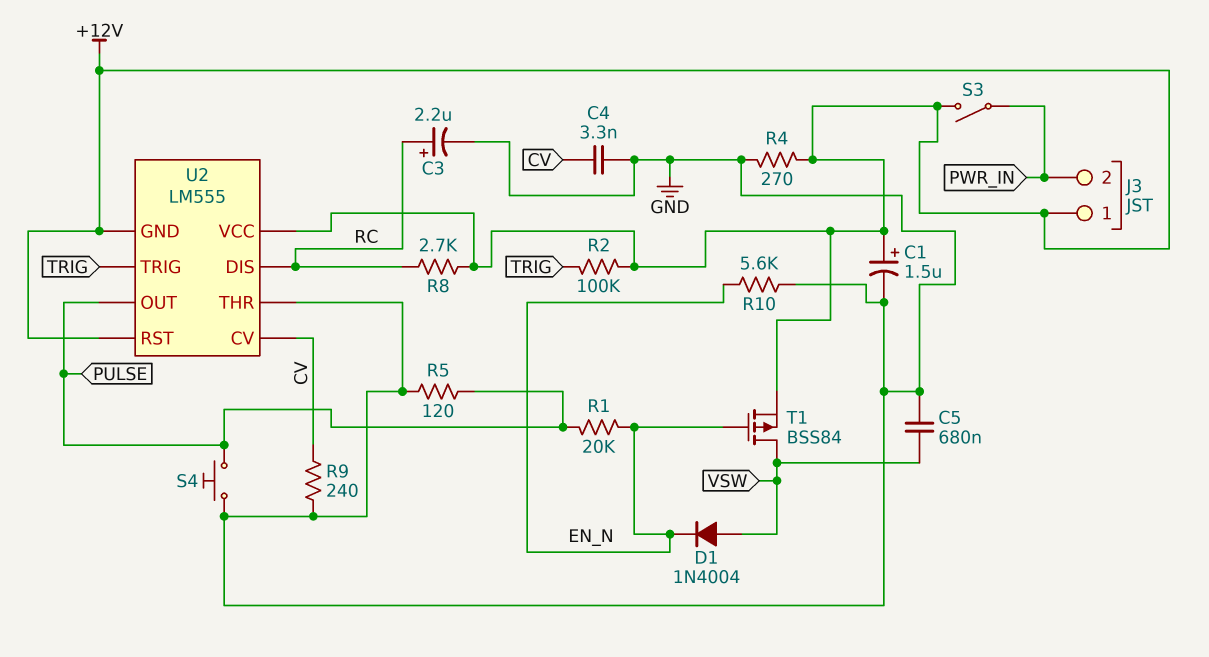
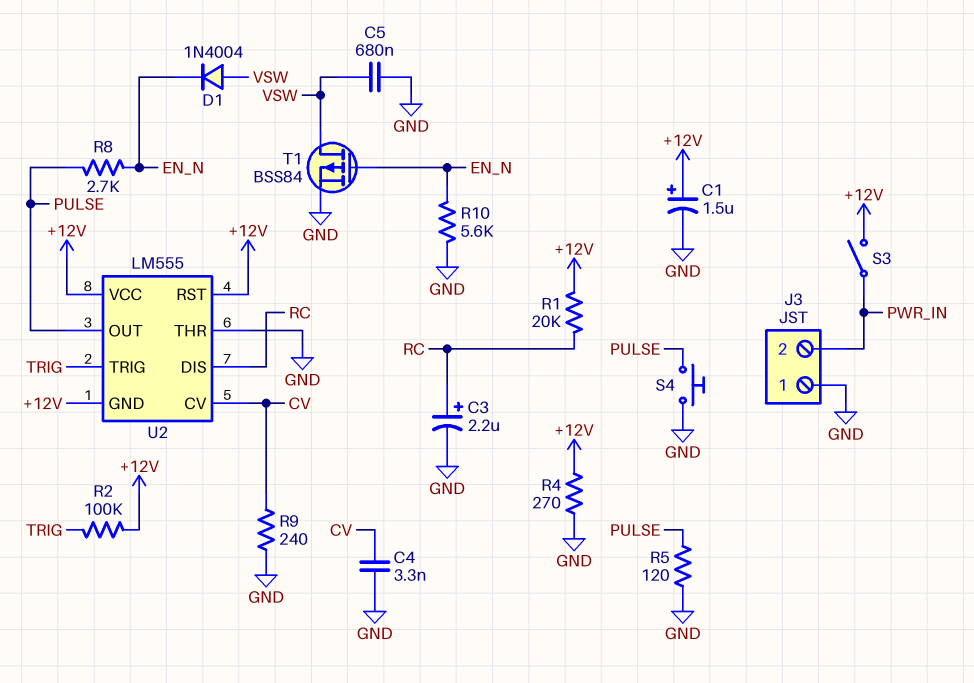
J3 pin 1: +12V -> GND
R1: 20k (EN_N, PULSE) -> 20k (+12V, RC)
R8: 2.7k (+12V, RC) -> 2.7k (EN_N, PULSE)
T1: PMOS BSS84 (G EN_N, D VSW, S +12V) -> PMOS BSS84 (G EN_N, D VSW, S GND)

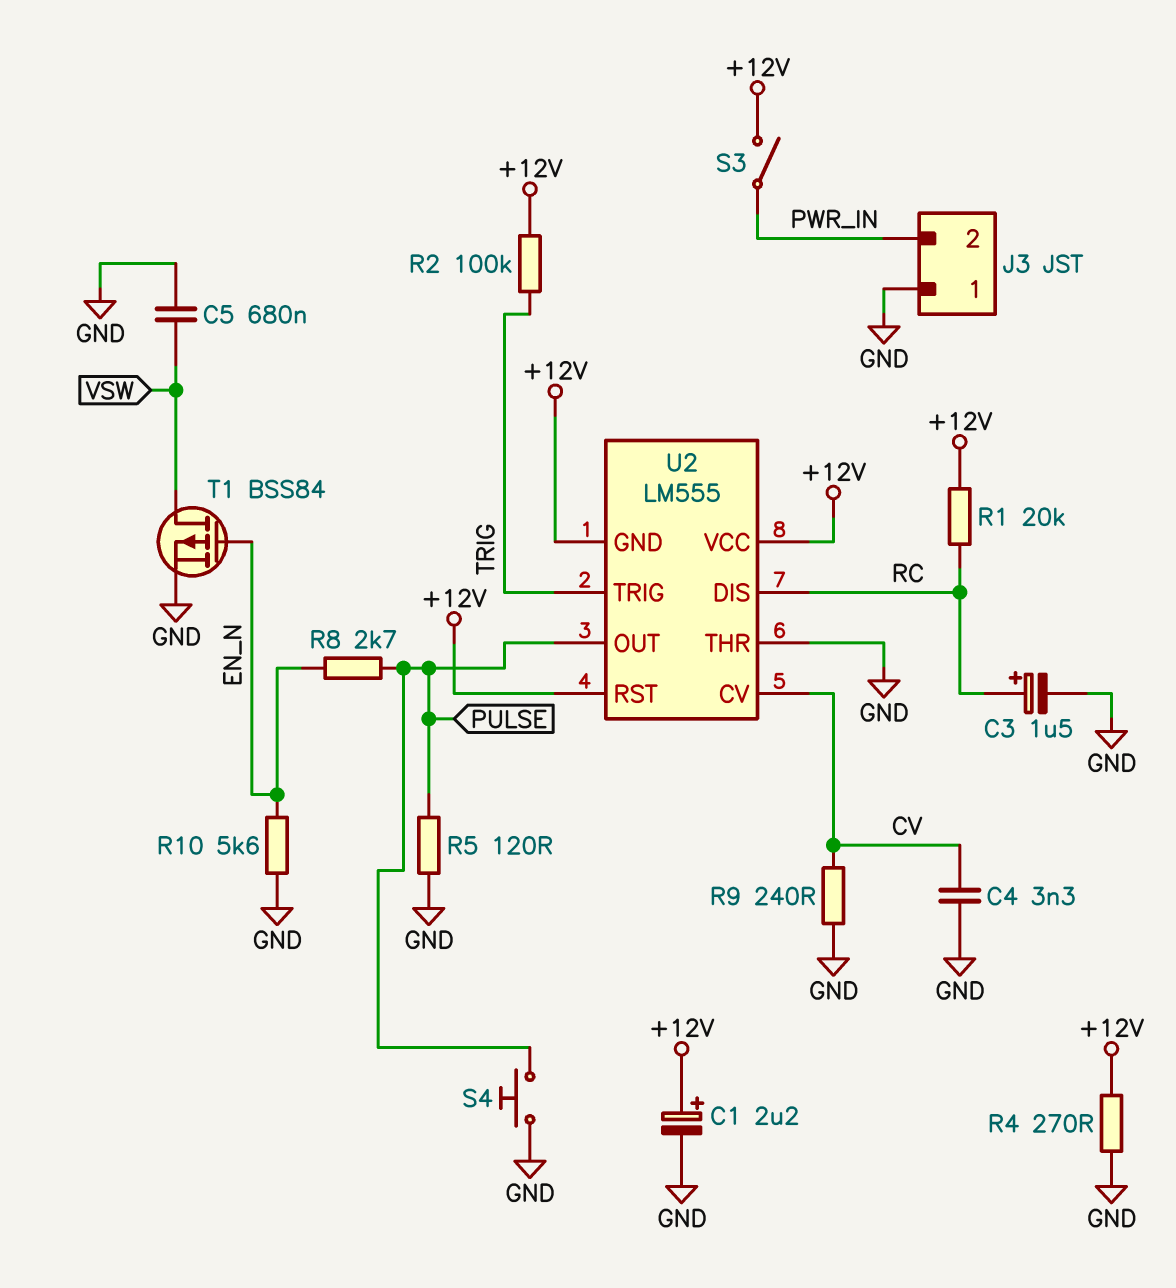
C1: 1.5uF (plus +12V, minus GND) -> 2.2uF (plus +12V, minus GND)
C3: 2.2uF (plus RC, minus GND) -> 1.5uF (plus RC, minus GND)
D1: diode 1N4004 (A VSW, K EN_N) -> none

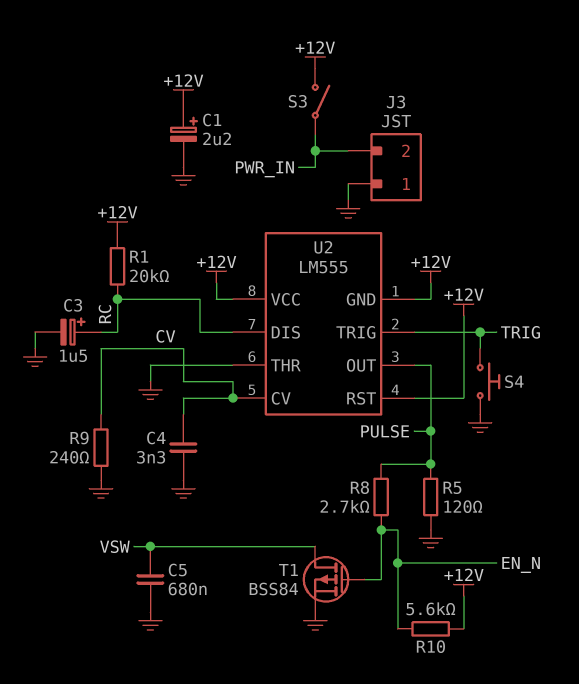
R2: 100k (+12V, TRIG) -> none
R4: 270 (+12V, GND) -> none
R10: 5.6k (EN_N, GND) -> 5.6k (+12V, EN_N)
S4: button (GND, PULSE) -> button (GND, TRIG)

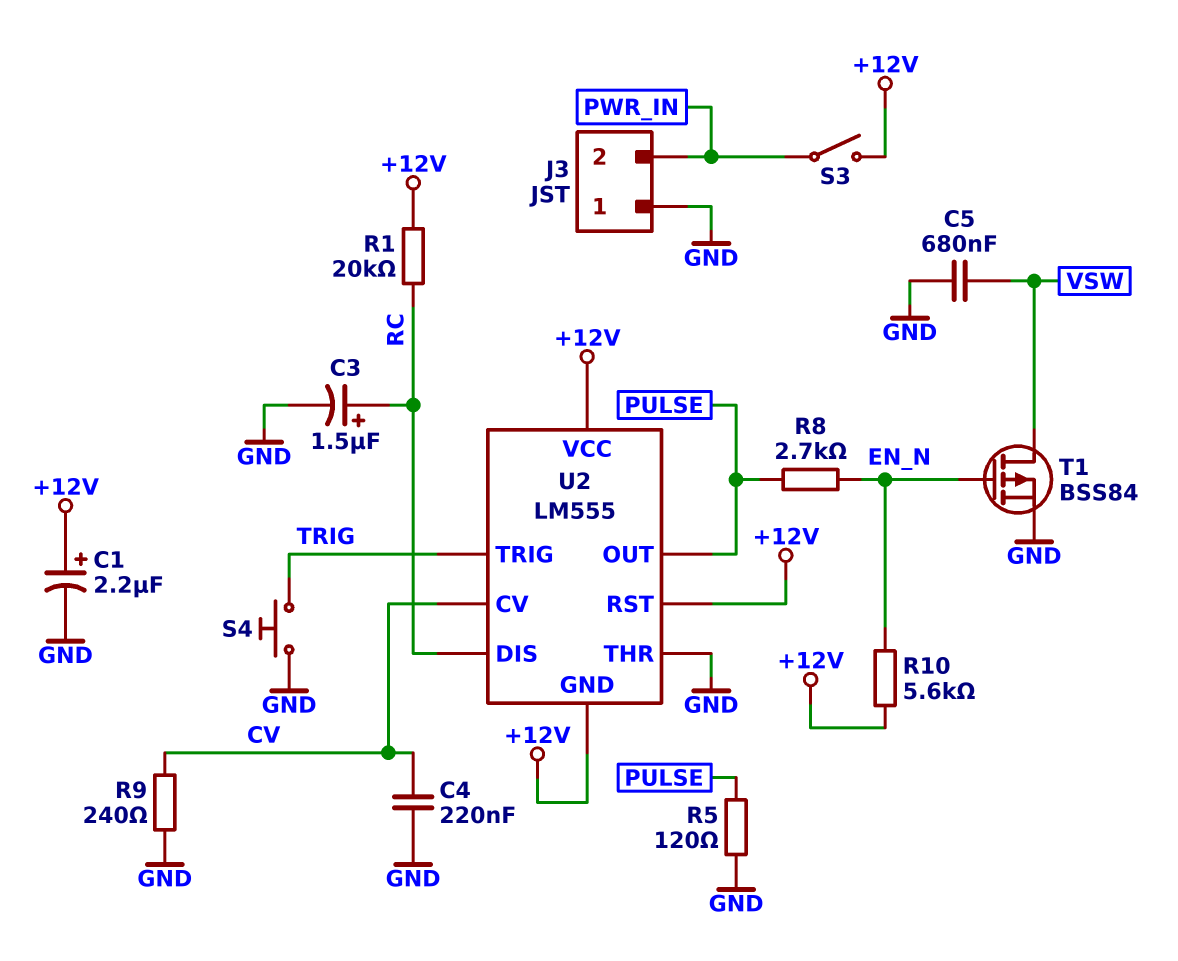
C4: 3.3nF (CV, GND) -> 220nF (CV, GND)

